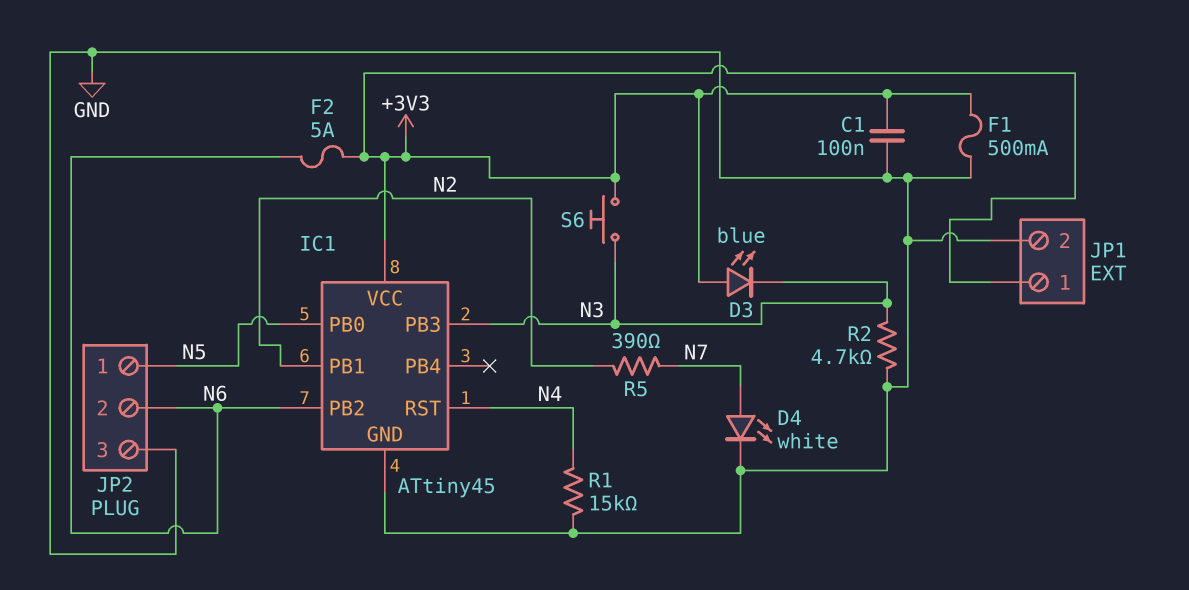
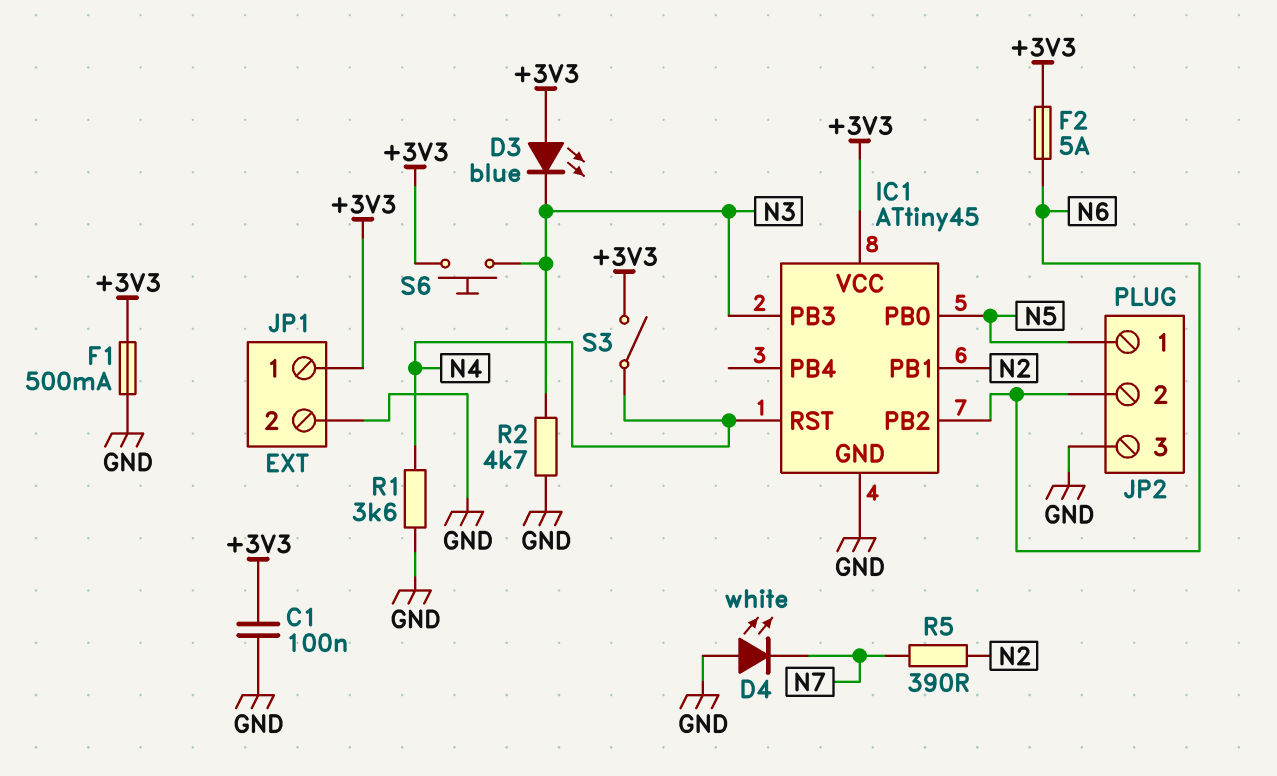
D4: LED white (A N7, K GND) -> LED white (A GND, K N7)
R1: 15k (GND, N4) -> 3.6k (GND, N4)
S3: none -> switch (+3V3, N4)

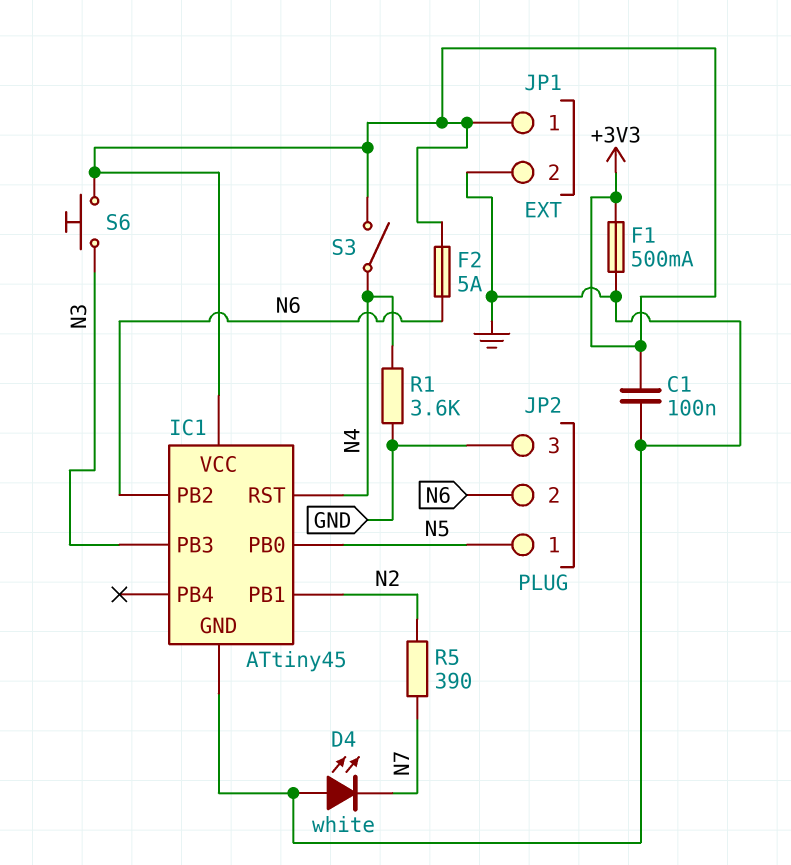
D3: LED blue (A +3V3, K N3) -> none
R2: 4.7k (GND, N3) -> none

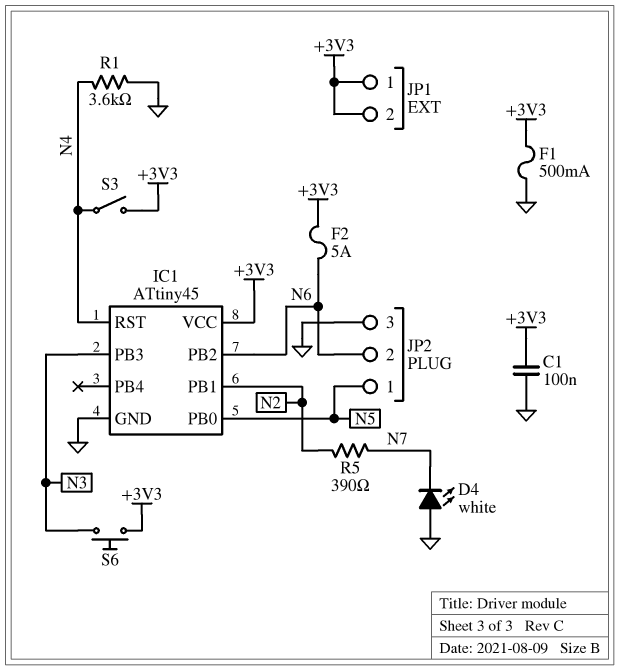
JP1 pin 2: GND -> +3V3

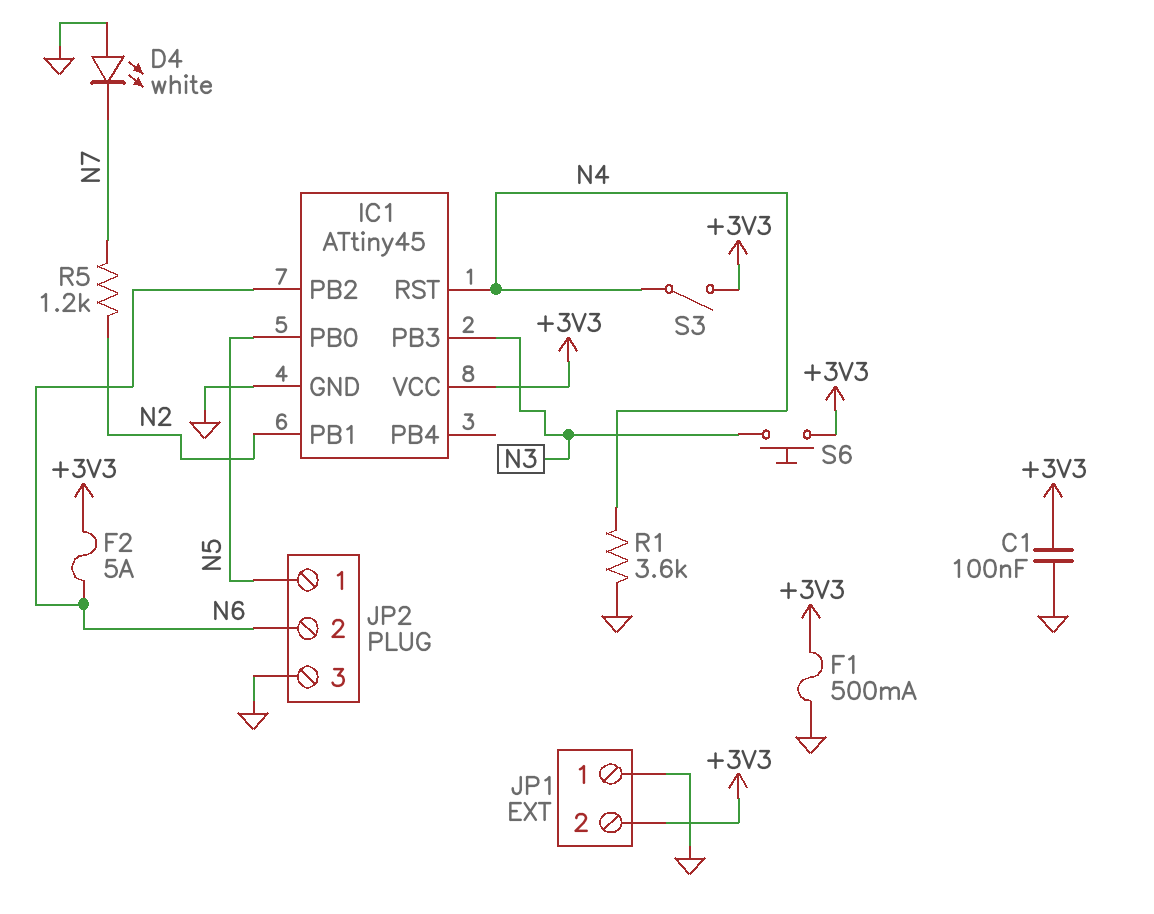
JP1 pin 1: +3V3 -> GND
R5: 390 (N2, N7) -> 1.2k (N2, N7)

